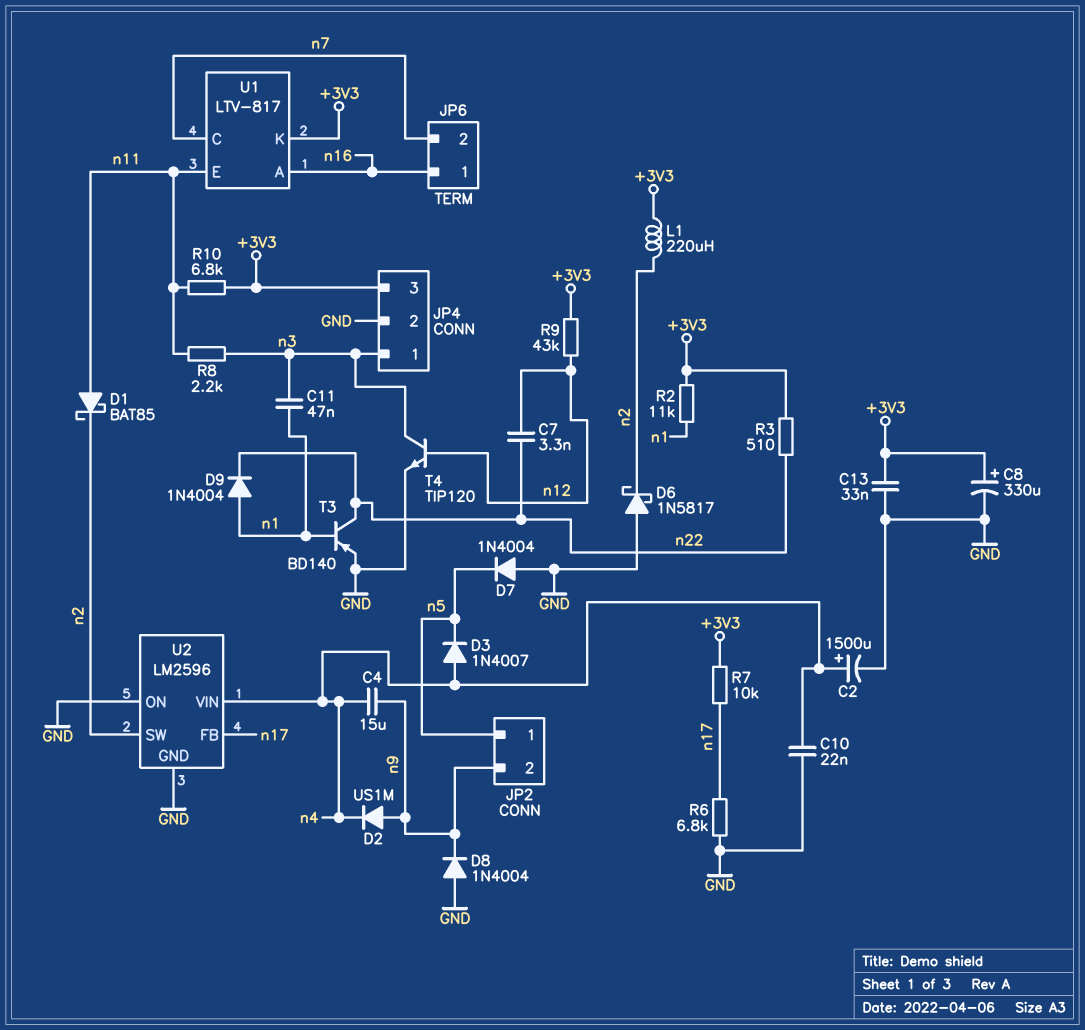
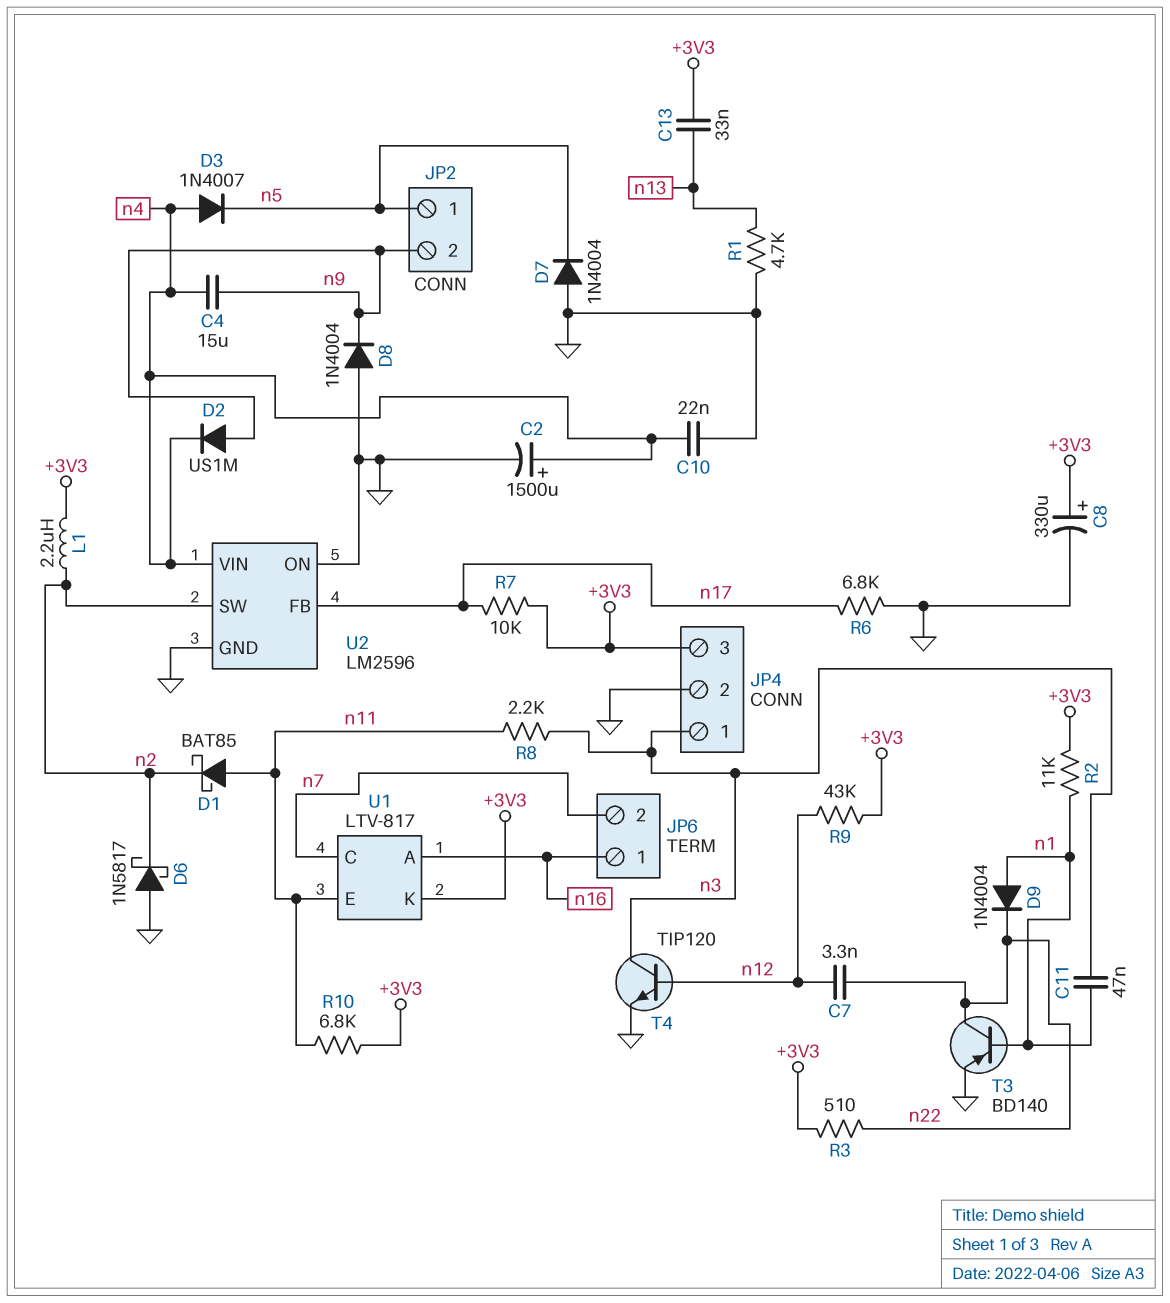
C13: 33nF (+3V3, GND) -> 33nF (+3V3, n13)
L1: 220uH (+3V3, n2) -> 2.2uH (+3V3, n2)
R1: none -> 4.7k (GND, n13)

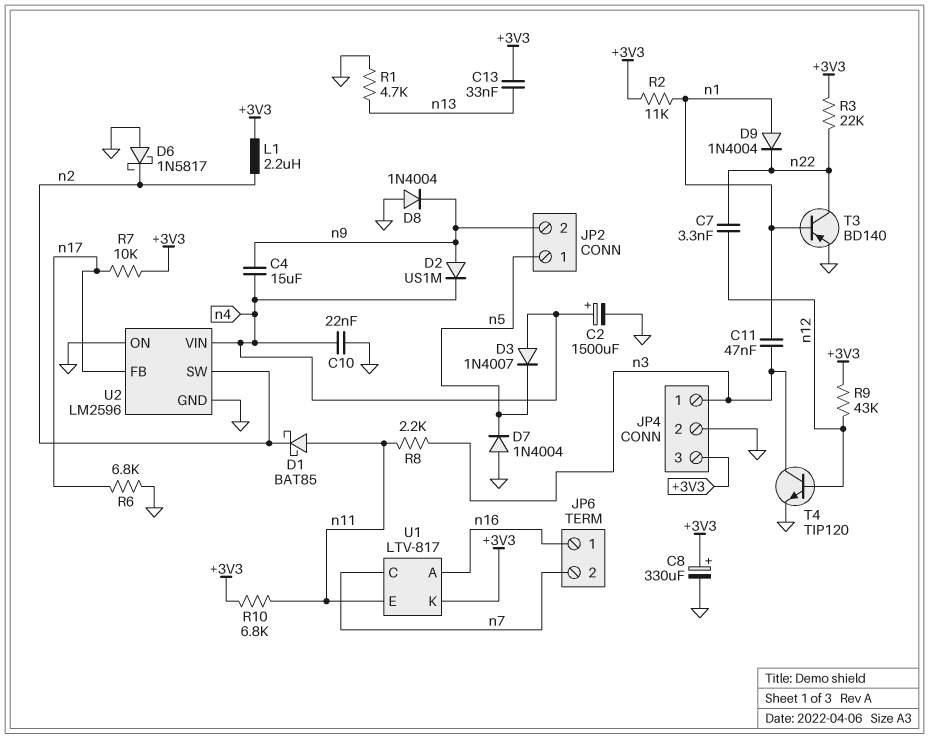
R3: 510 (+3V3, n22) -> 22k (+3V3, n22)

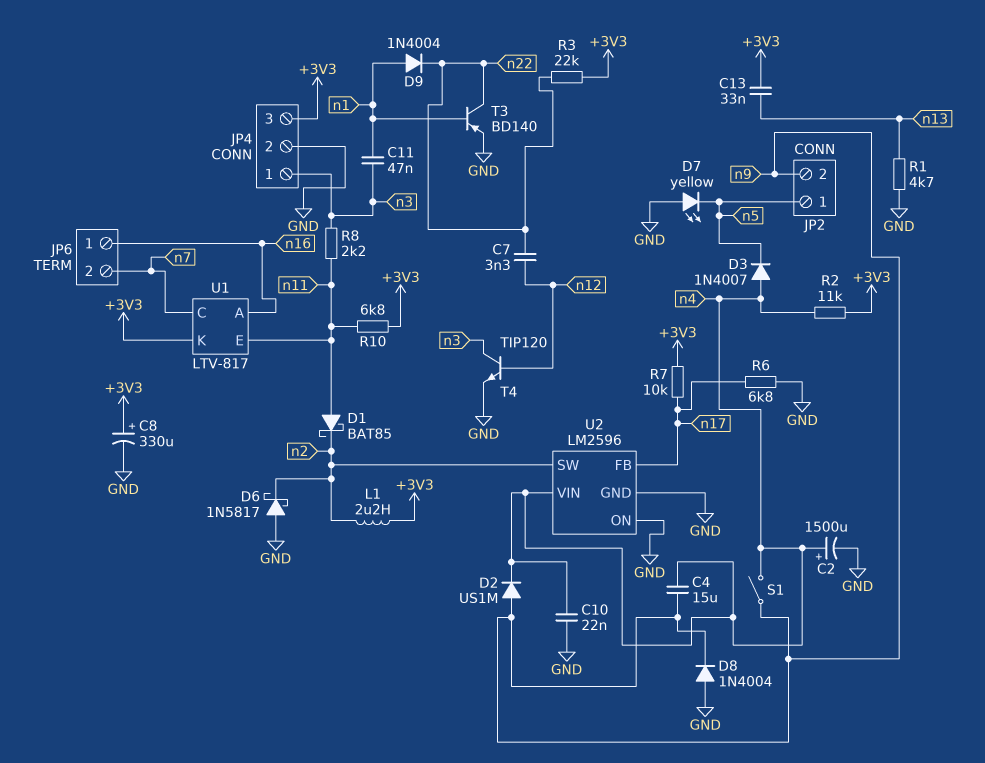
D7: diode 1N4004 (A GND, K n5) -> LED yellow (A GND, K n5)
R2: 11k (+3V3, n1) -> 11k (+3V3, n4)
R9: 43k (+3V3, n12) -> none
S1: none -> switch (n4, n9)

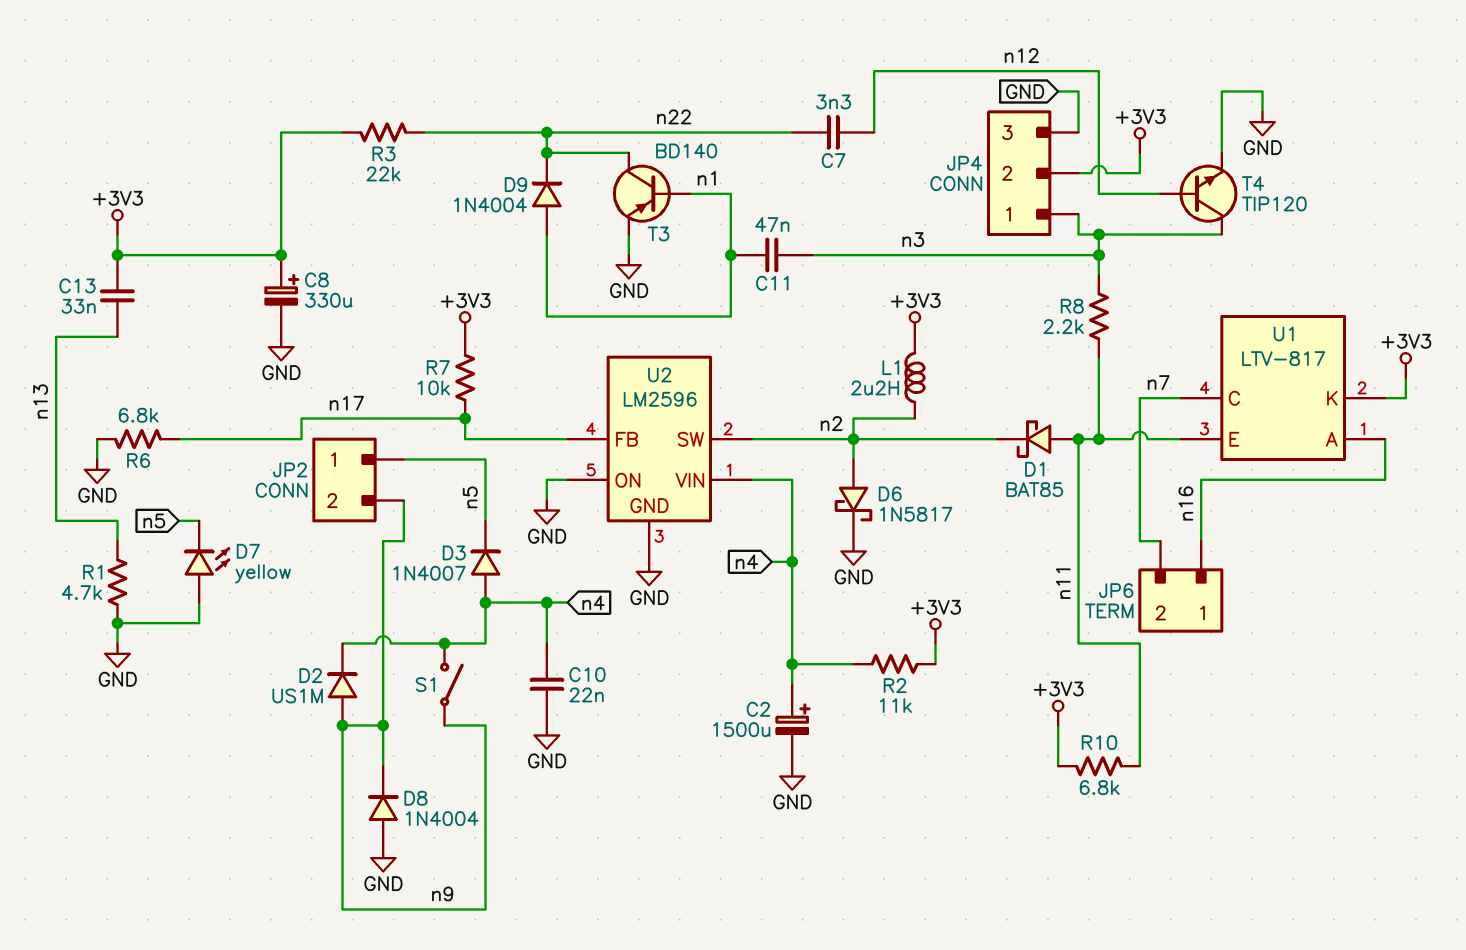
C4: 15uF (n4, n9) -> none
D6: schottky 1N5817 (A GND, K n2) -> schottky 1N5817 (A n2, K GND)
JP4 pin 2: GND -> +3V3
JP4 pin 3: +3V3 -> GND

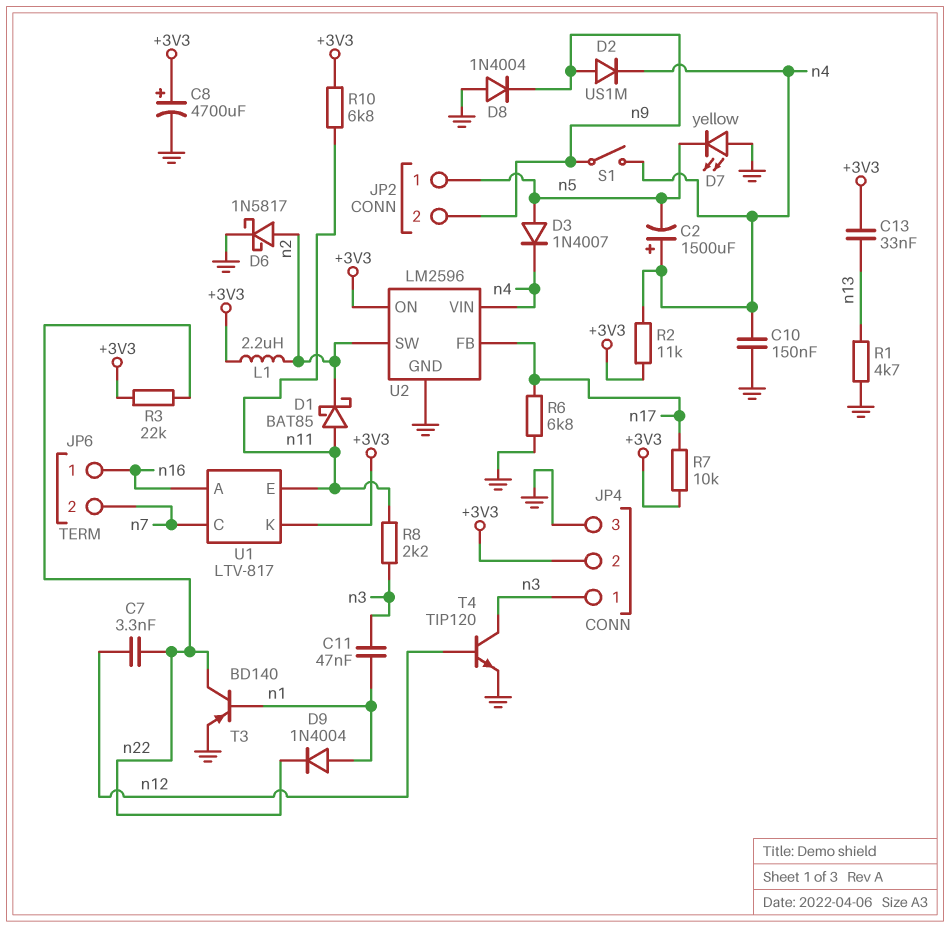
C2: 1500uF (plus n4, minus GND) -> 1500uF (plus n4, minus n5)
C8: 330uF (plus +3V3, minus GND) -> 4700uF (plus +3V3, minus GND)
C10: 22nF (GND, n4) -> 150nF (GND, n4)
D3: diode 1N4007 (A n4, K n5) -> diode 1N4007 (A n5, K n4)
U2 pin ON: GND -> +3V3

